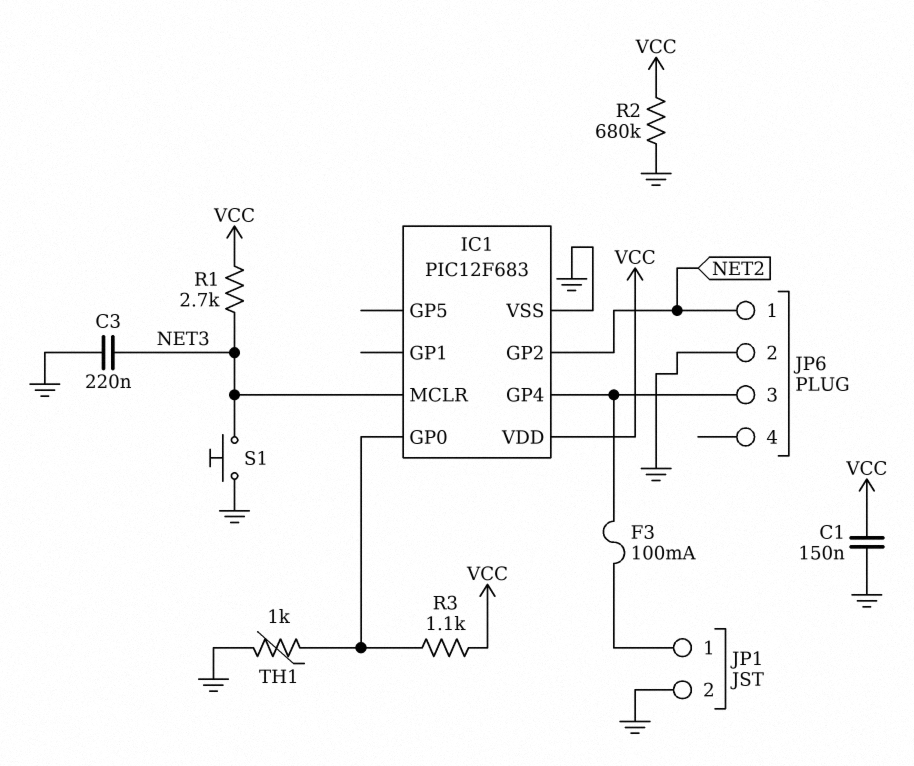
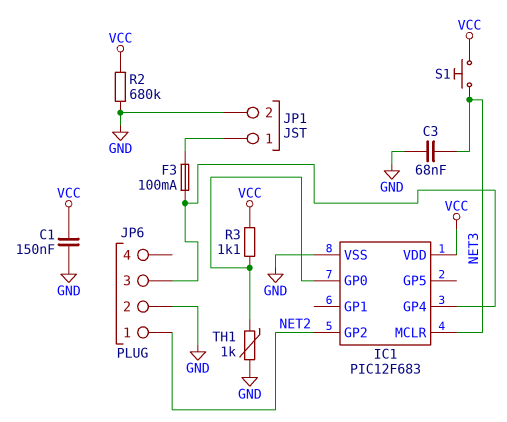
C3: 220nF (GND, NET3) -> 68nF (GND, NET3)
R1: 2.7k (NET3, VCC) -> none
S1: button (GND, NET3) -> button (NET3, VCC)

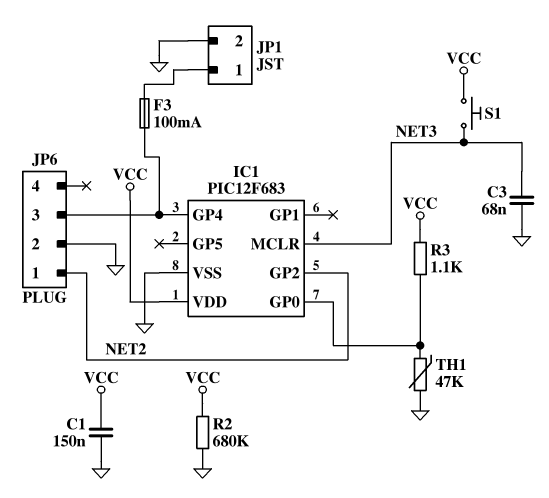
TH1: 1k (GND, IC1/GP0) -> 47k (GND, IC1/GP0)

